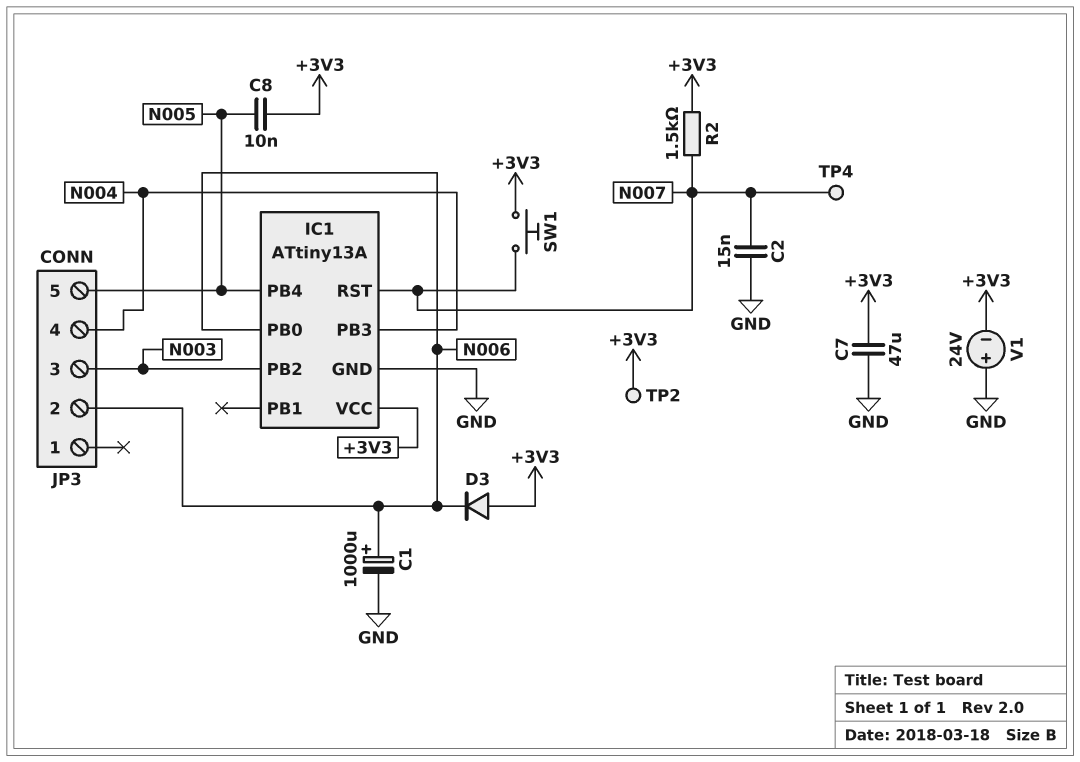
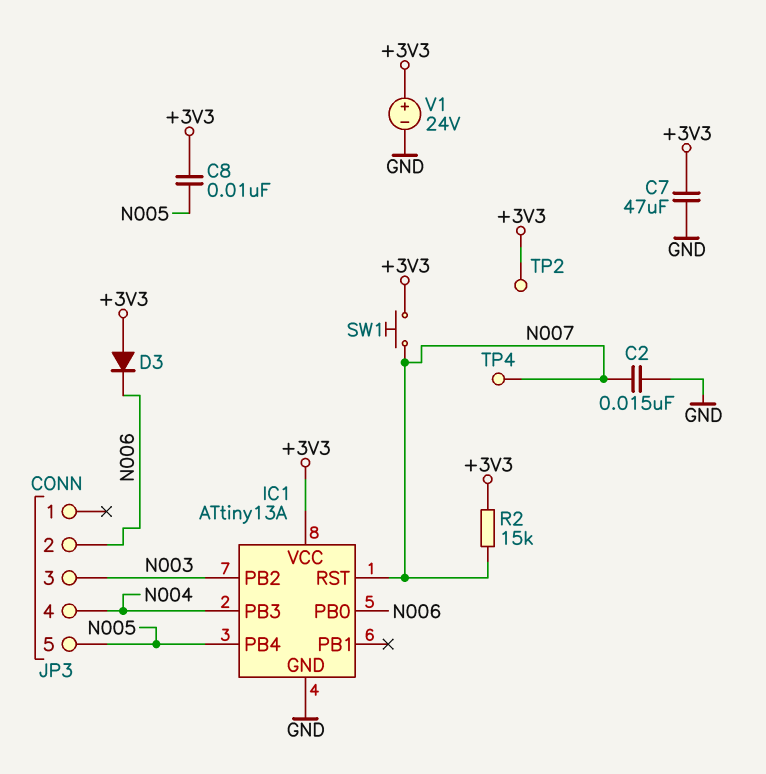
C1: 1000uF (plus N006, minus GND) -> none
R2: 1.5k (+3V3, N007) -> 15k (+3V3, N007)
V1: 24V (plus GND, minus +3V3) -> 24V (plus +3V3, minus GND)

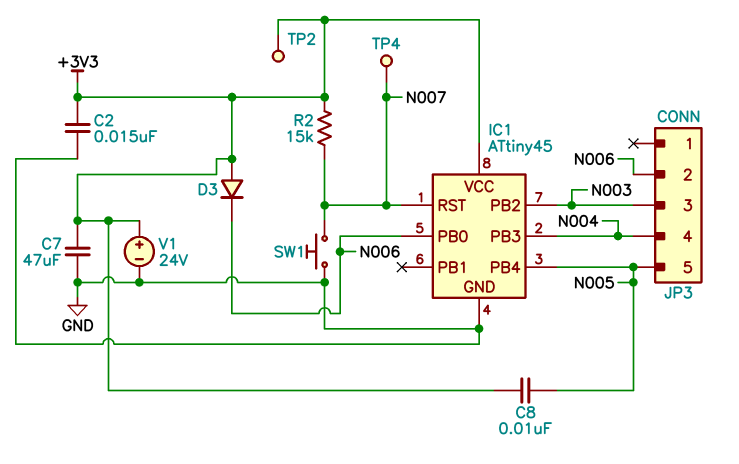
C2: 15nF (GND, N007) -> 15nF (+3V3, GND)
IC1: ATtiny13A -> ATtiny45
SW1: button (+3V3, N007) -> button (GND, N007)

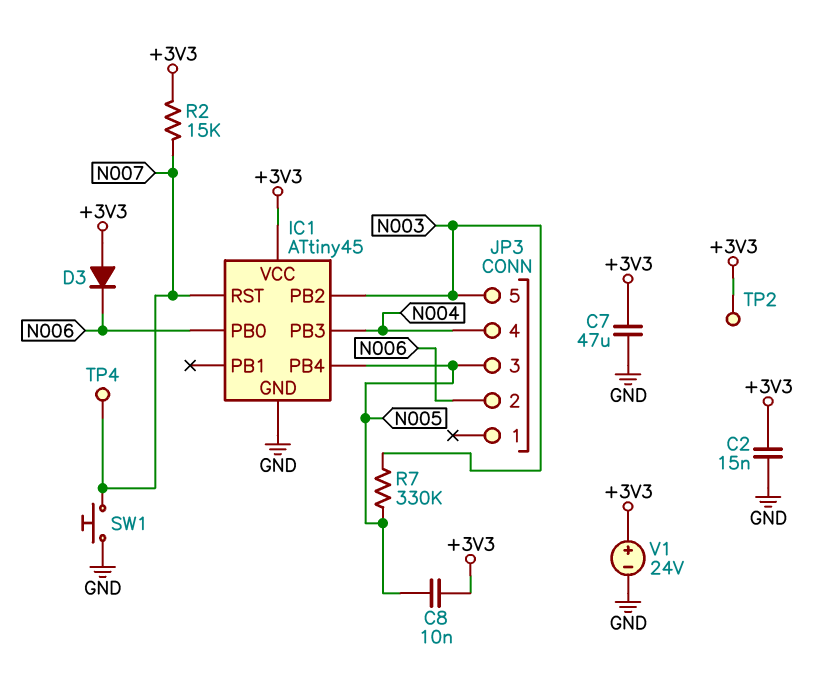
JP3 pin 3: N003 -> N005
JP3 pin 5: N005 -> N003
R7: none -> 330k (N003, N005)

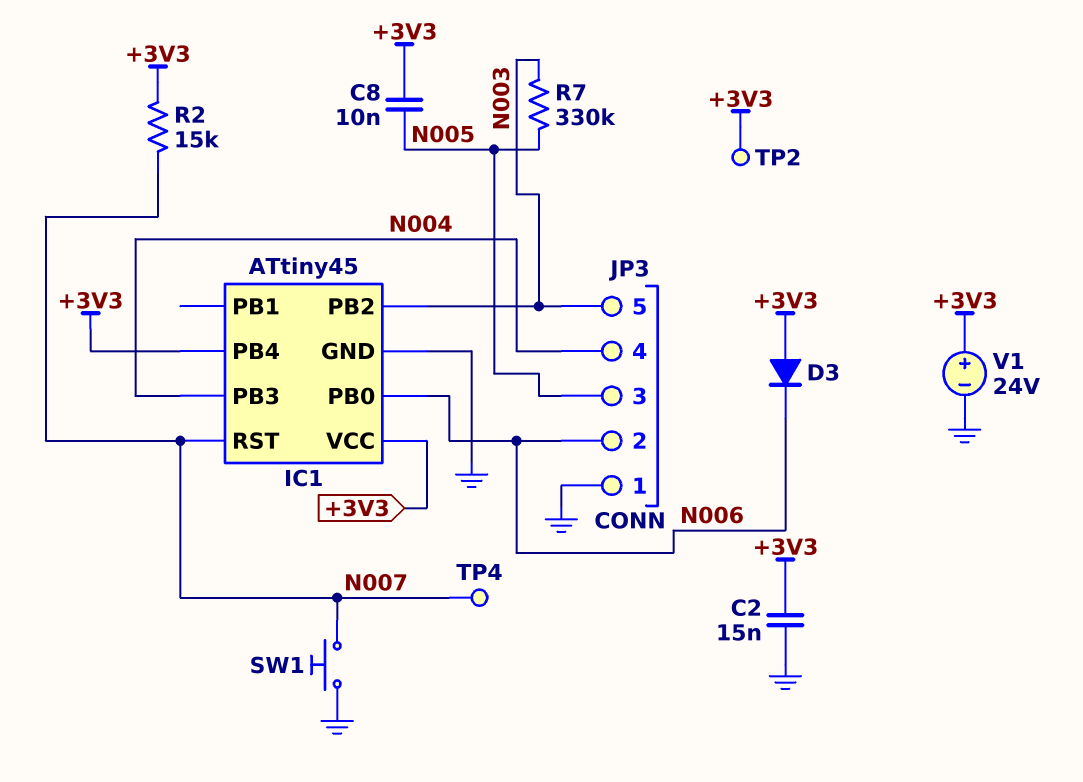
C7: 47uF (+3V3, GND) -> none
IC1 pin PB4: N005 -> +3V3
JP3 pin 1: none -> GND

